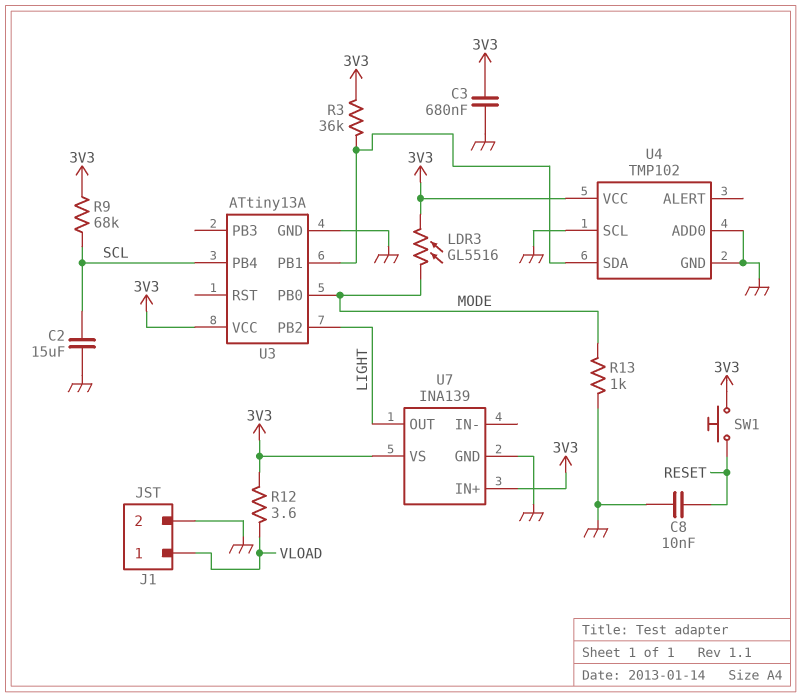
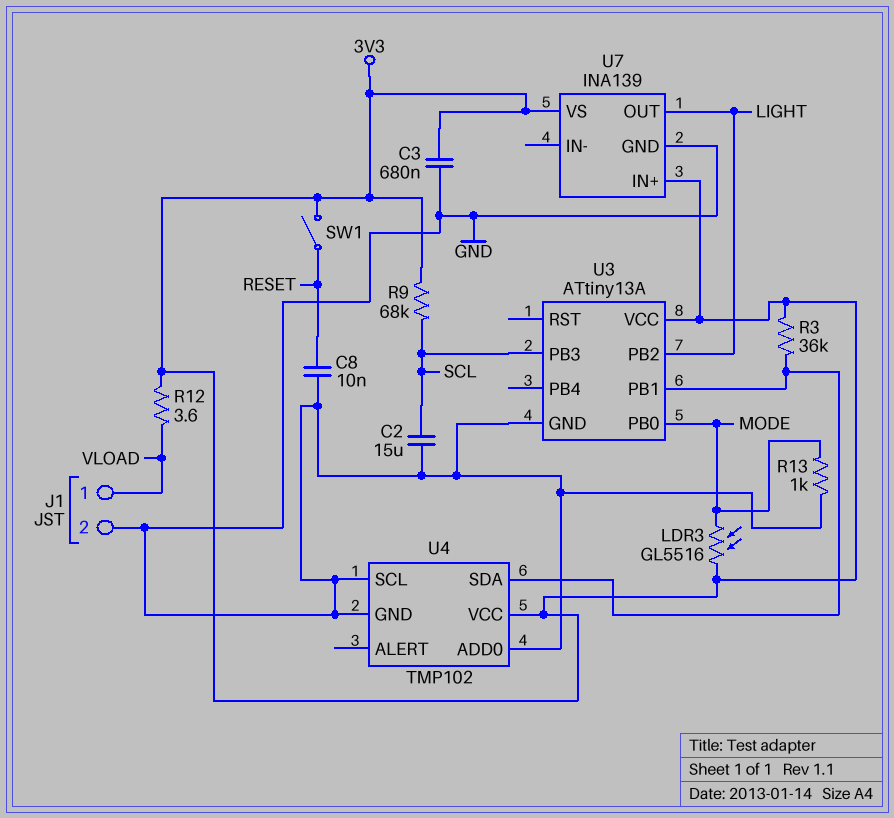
SW1: button (3V3, RESET) -> switch (3V3, RESET)
U3 pin PB3: none -> SCL
U3 pin PB4: SCL -> none

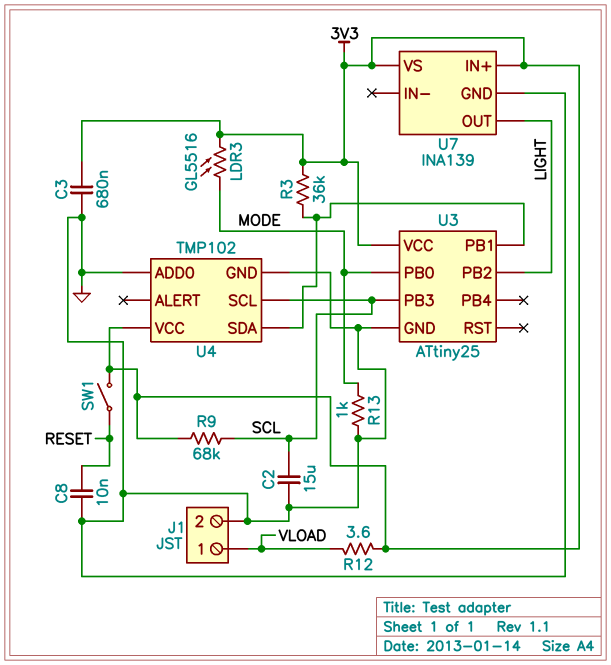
U3: ATtiny13A -> ATtiny25
U4 pin SCL: GND -> SCL

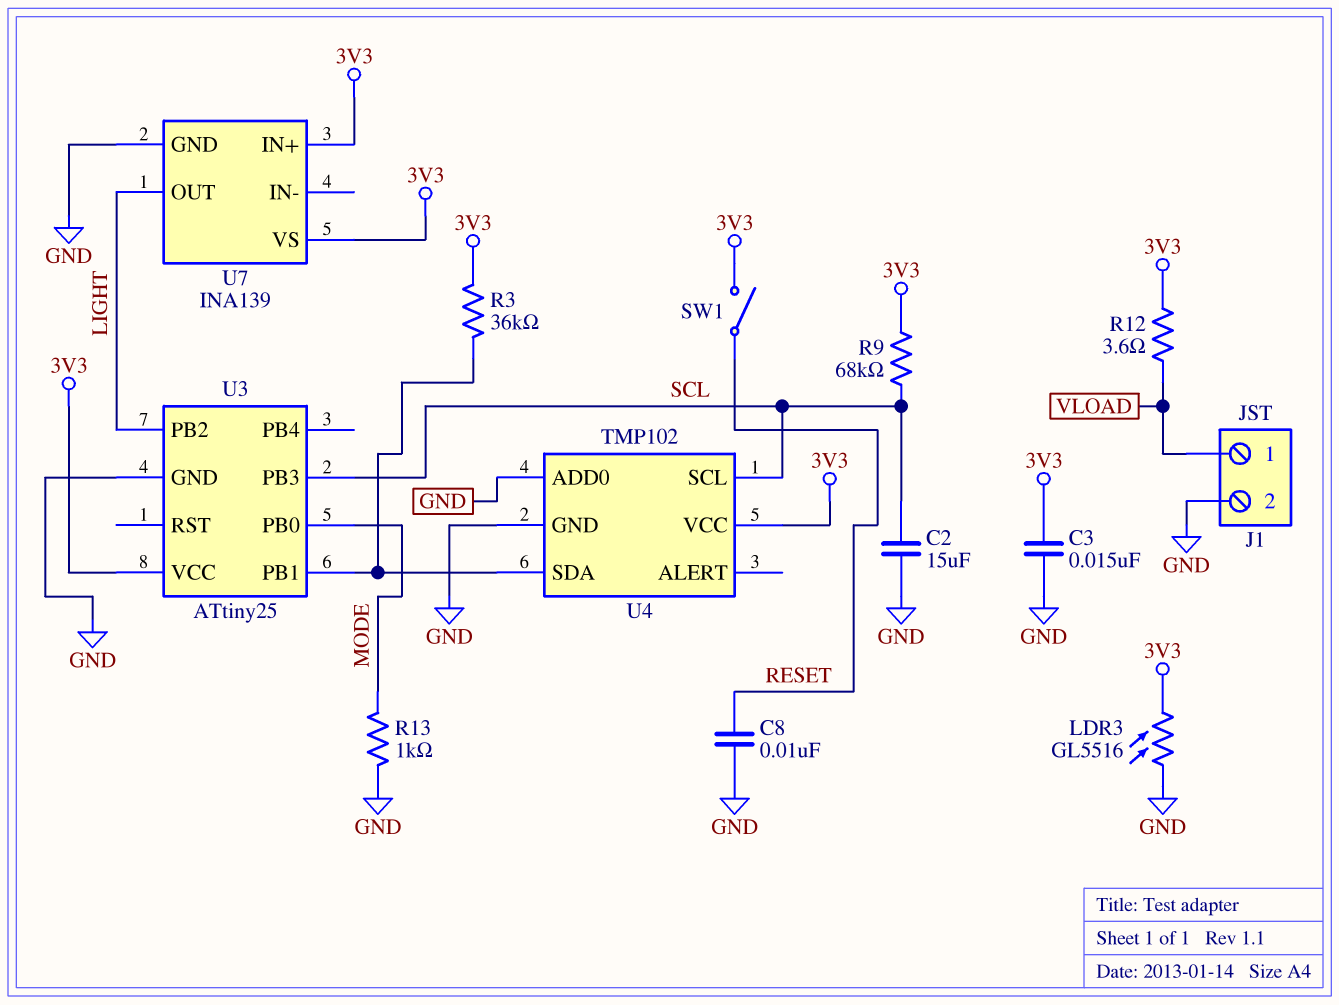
C3: 680nF (3V3, GND) -> 15nF (3V3, GND)
LDR3: GL5516 (3V3, MODE) -> GL5516 (3V3, GND)

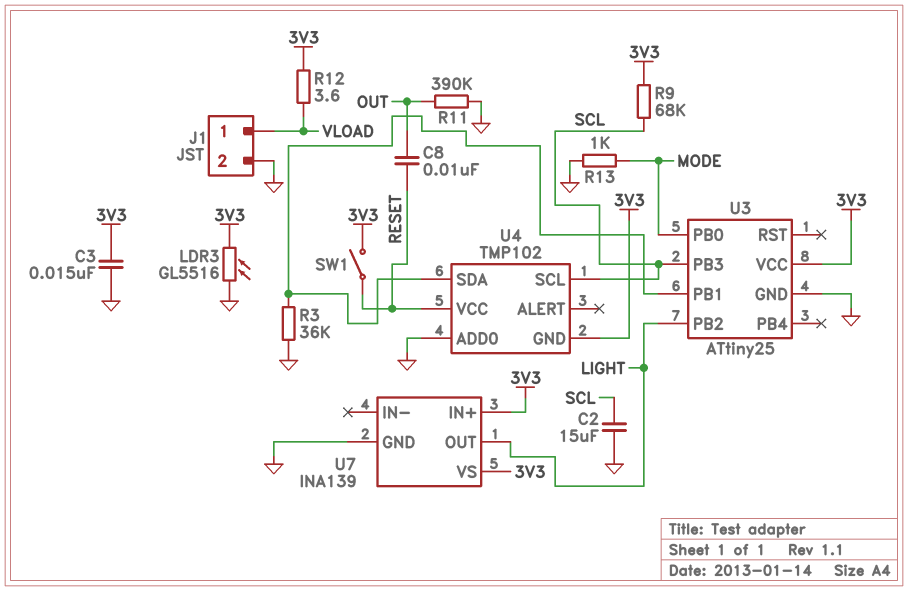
C8: 10nF (GND, RESET) -> 10nF (OUT, RESET)
R3: 36k (3V3, U3/PB1) -> 36k (GND, U3/PB1)
R11: none -> 390k (GND, OUT)
U4 pin GND: GND -> 3V3
U4 pin VCC: 3V3 -> RESET

